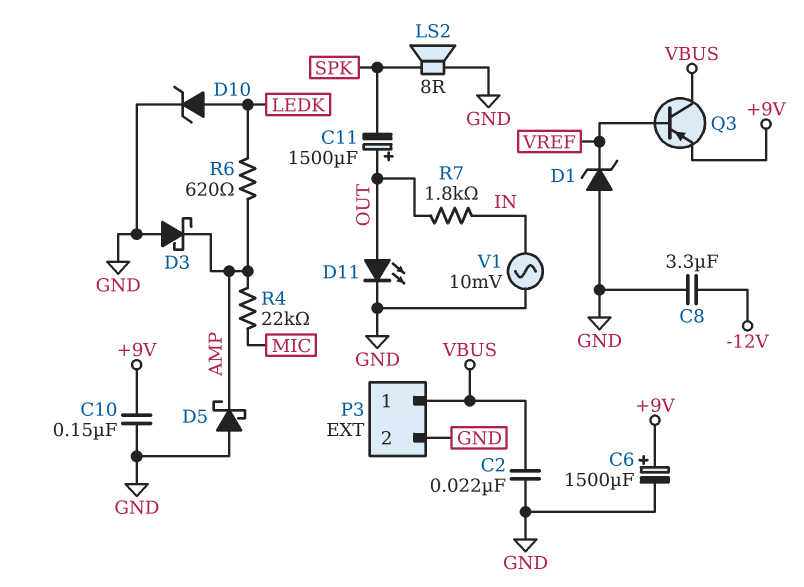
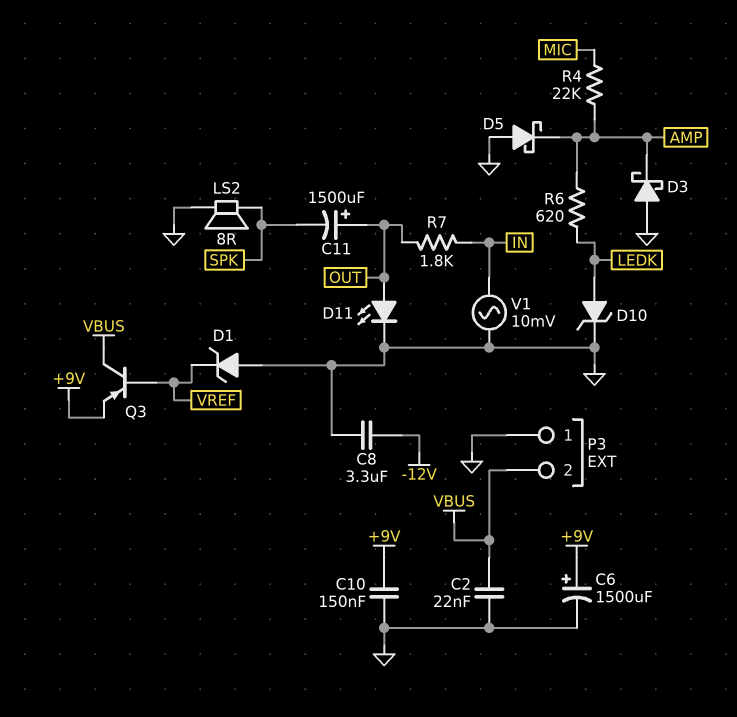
P3 pin 1: VBUS -> GND
P3 pin 2: GND -> VBUS

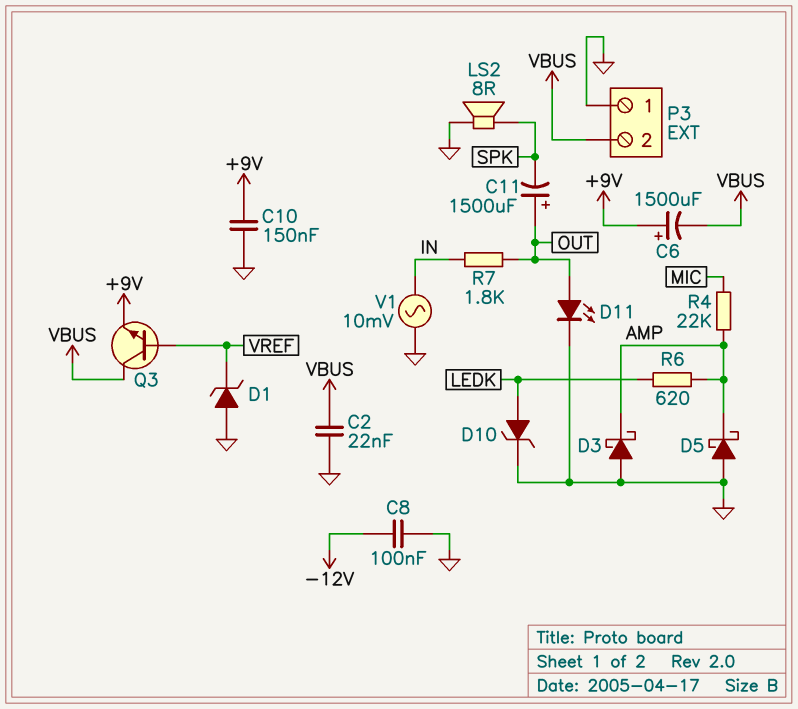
C6: 1500uF (plus +9V, minus GND) -> 1500uF (plus +9V, minus VBUS)
C8: 3.3uF (-12V, GND) -> 100nF (-12V, GND)
Q3: PNP (B VREF, C VBUS, E +9V) -> NPN (B VREF, C VBUS, E +9V)

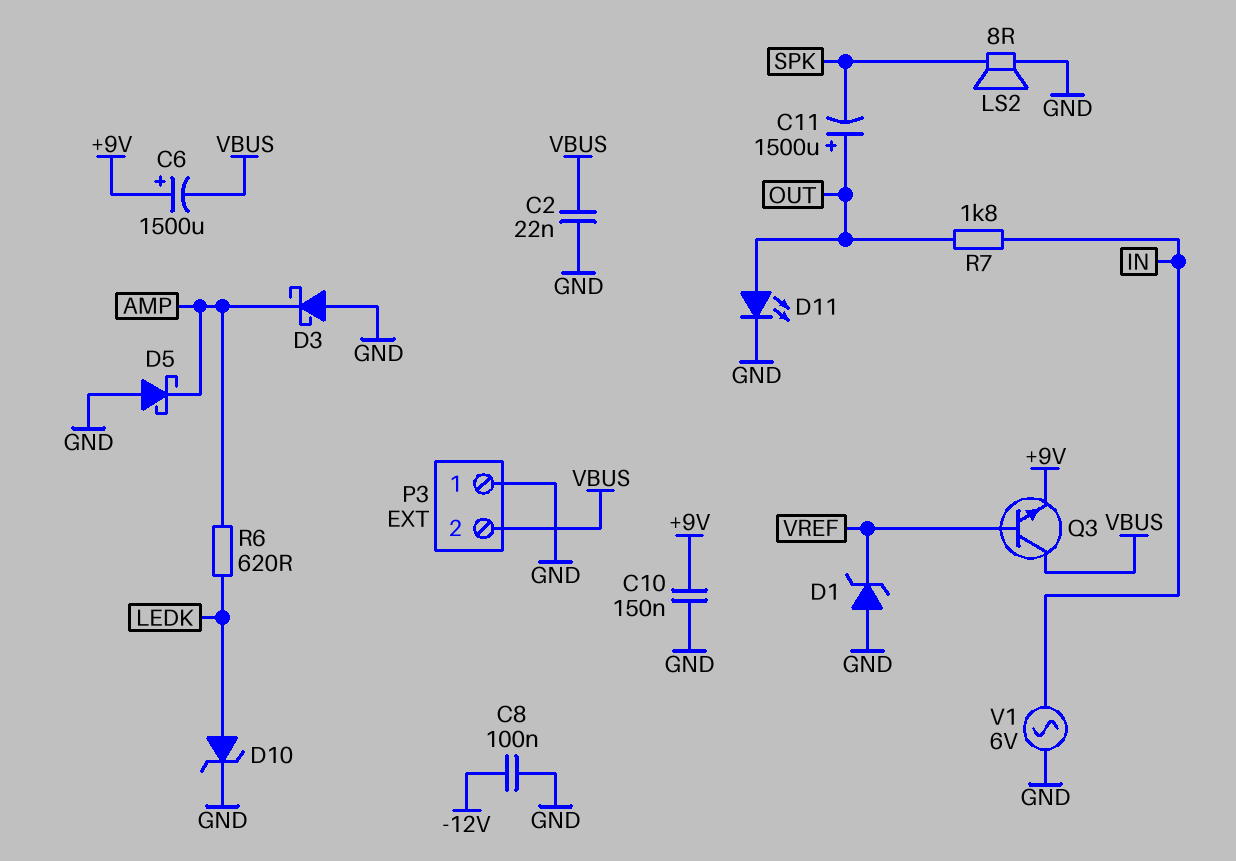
R4: 22k (AMP, MIC) -> none
V1: AC 10mV (GND, IN) -> AC 6V (GND, IN)

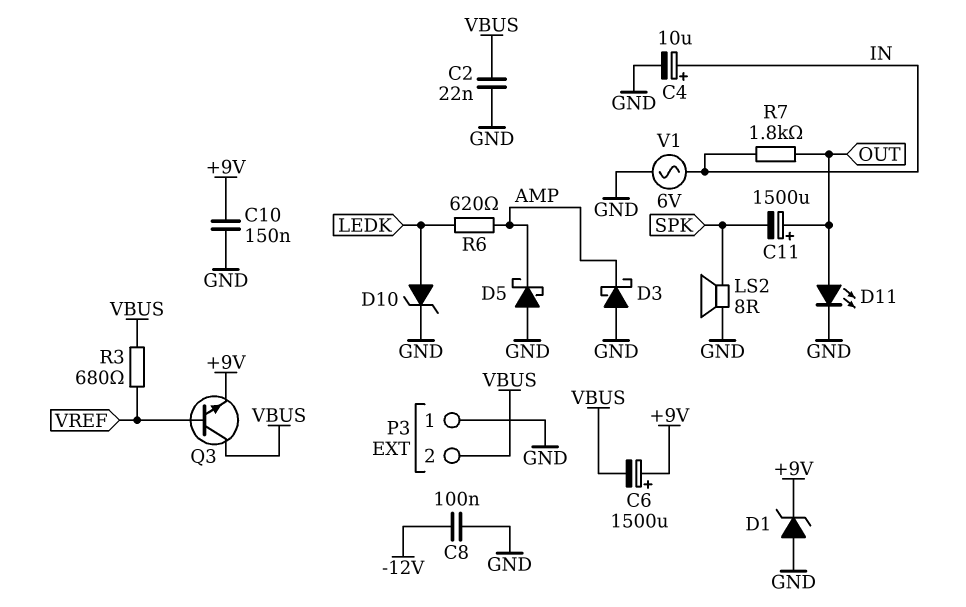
C4: none -> 10uF (plus IN, minus GND)
D1: zener (A GND, K VREF) -> zener (A GND, K +9V)
R3: none -> 680 (VBUS, VREF)

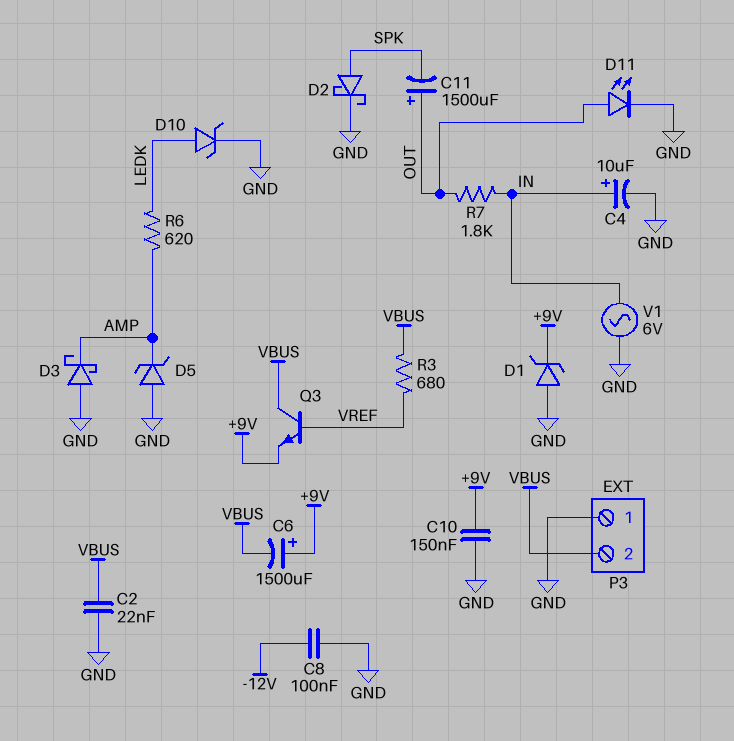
D2: none -> schottky (A SPK, K GND)
D5: schottky (A GND, K AMP) -> zener (A GND, K AMP)
LS2: speaker 8R (GND, SPK) -> none

